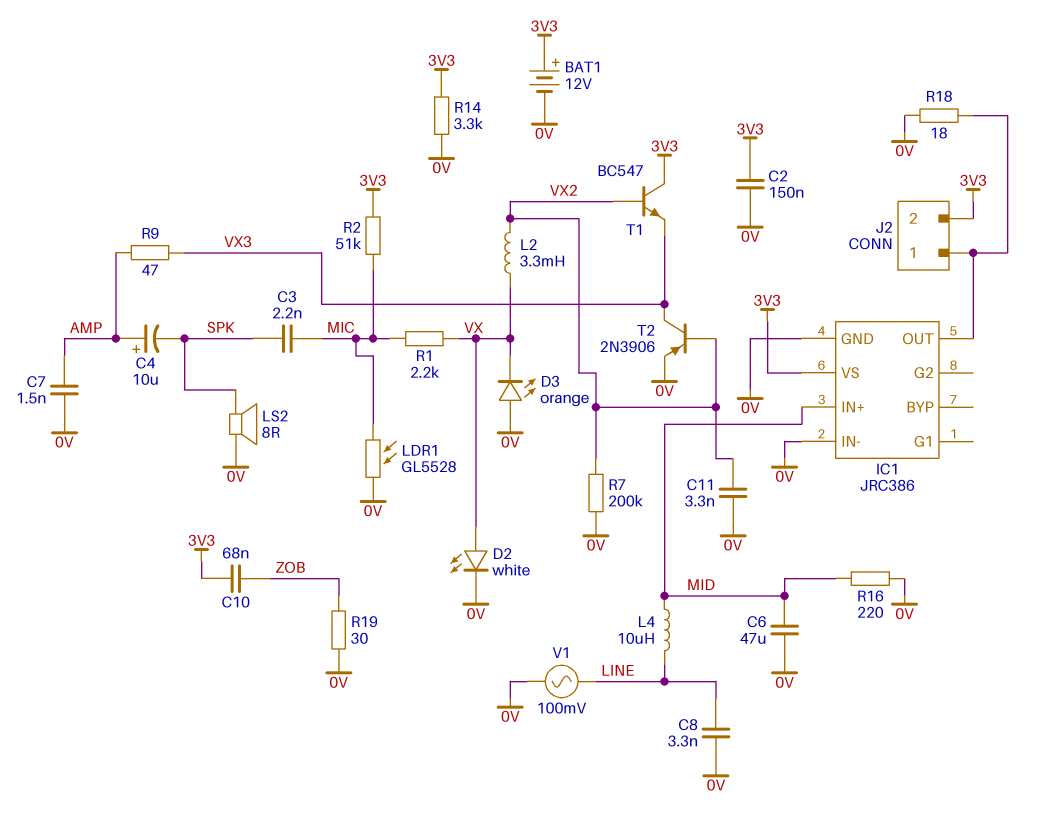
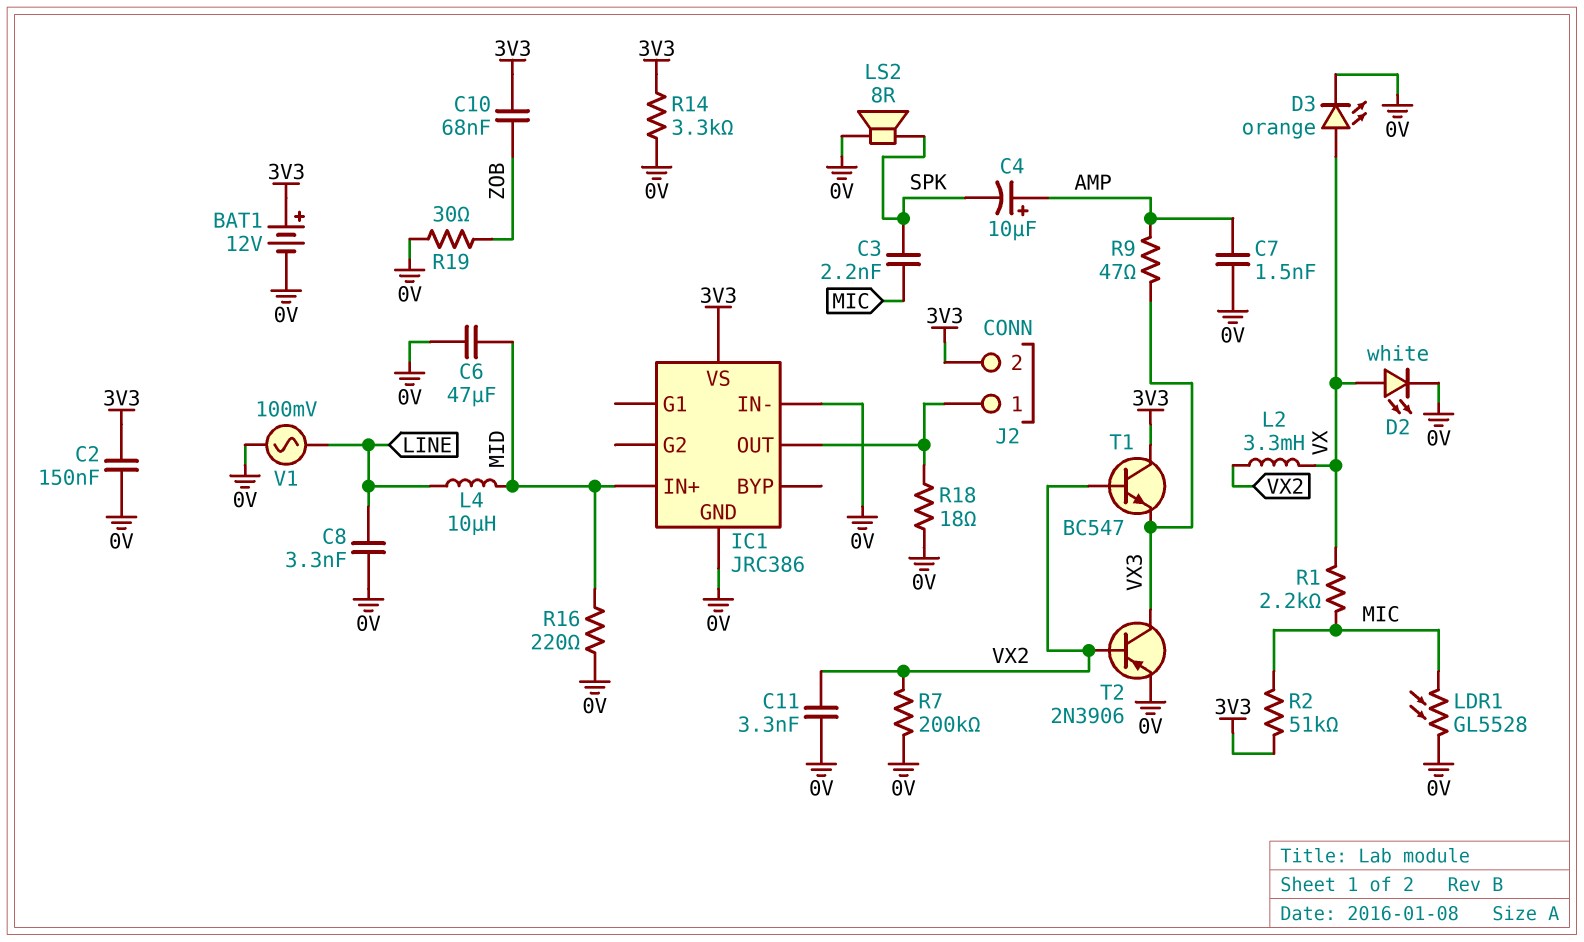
D3: LED orange (A 0V, K VX) -> LED orange (A VX, K 0V)

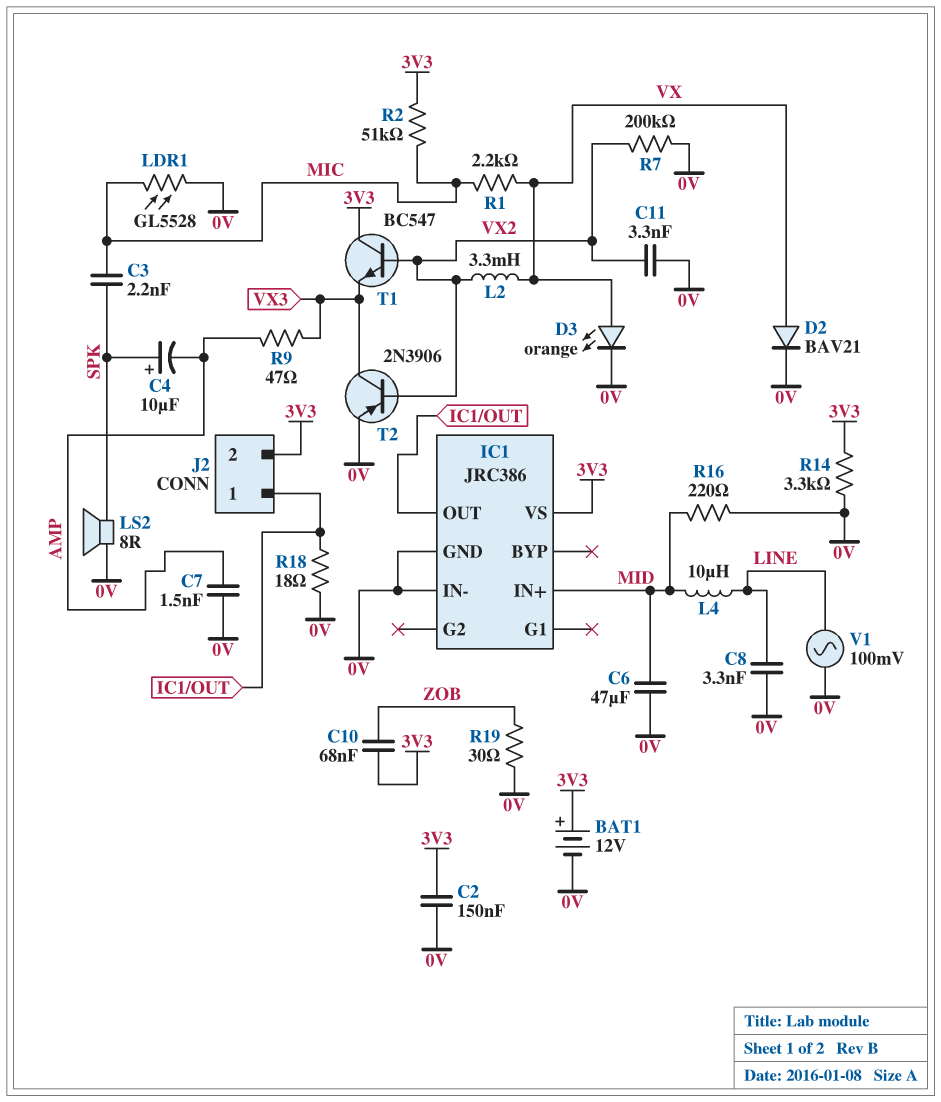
C4: 10uF (plus AMP, minus SPK) -> 10uF (plus SPK, minus AMP)
D2: LED white (A VX, K 0V) -> diode BAV21 (A VX, K 0V)

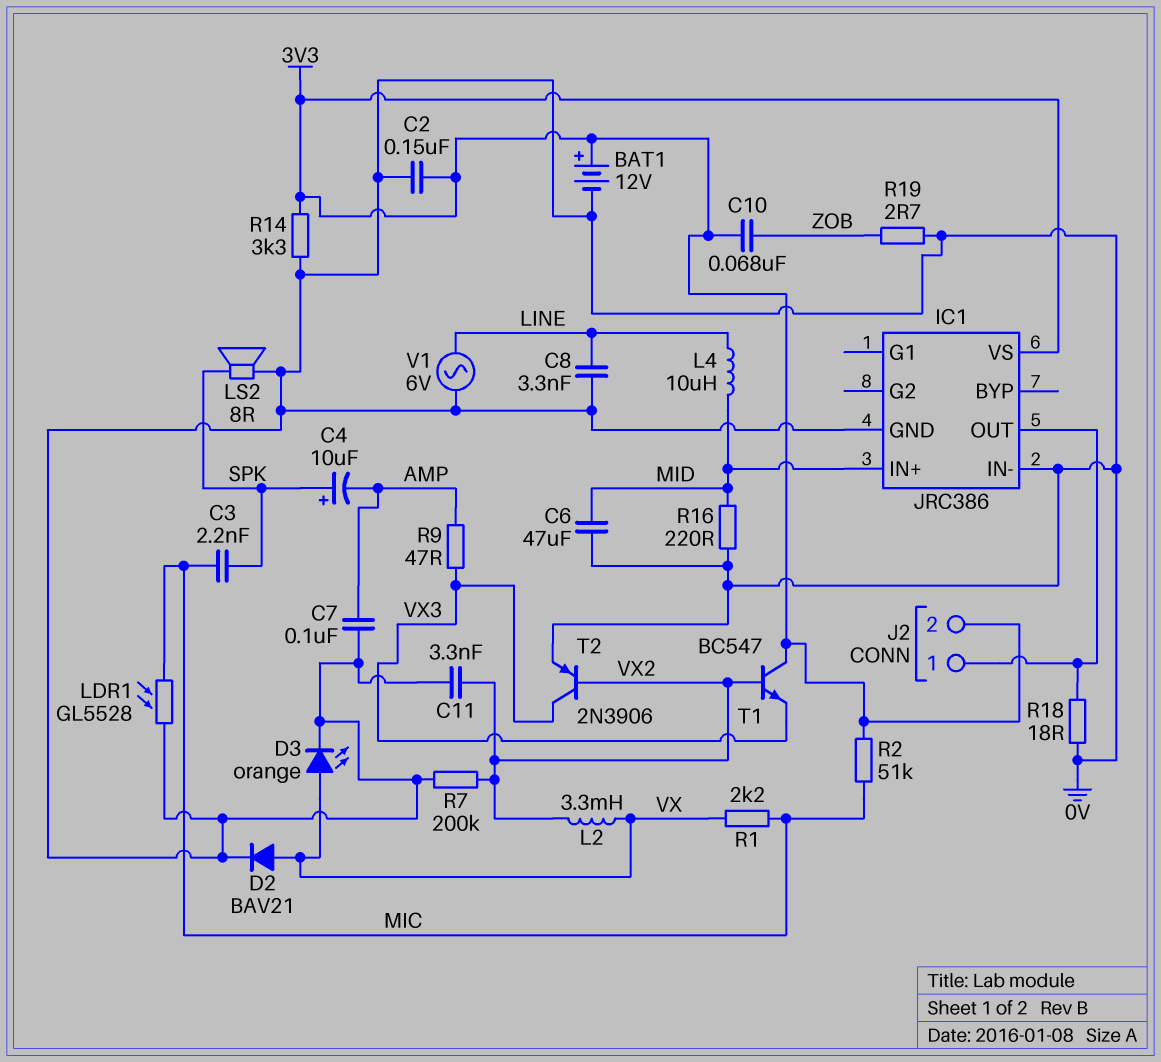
C7: 1.5nF (0V, AMP) -> 100nF (0V, AMP)
R19: 30 (0V, ZOB) -> 2.7 (0V, ZOB)
V1: AC 100mV (0V, LINE) -> AC 6V (0V, LINE)

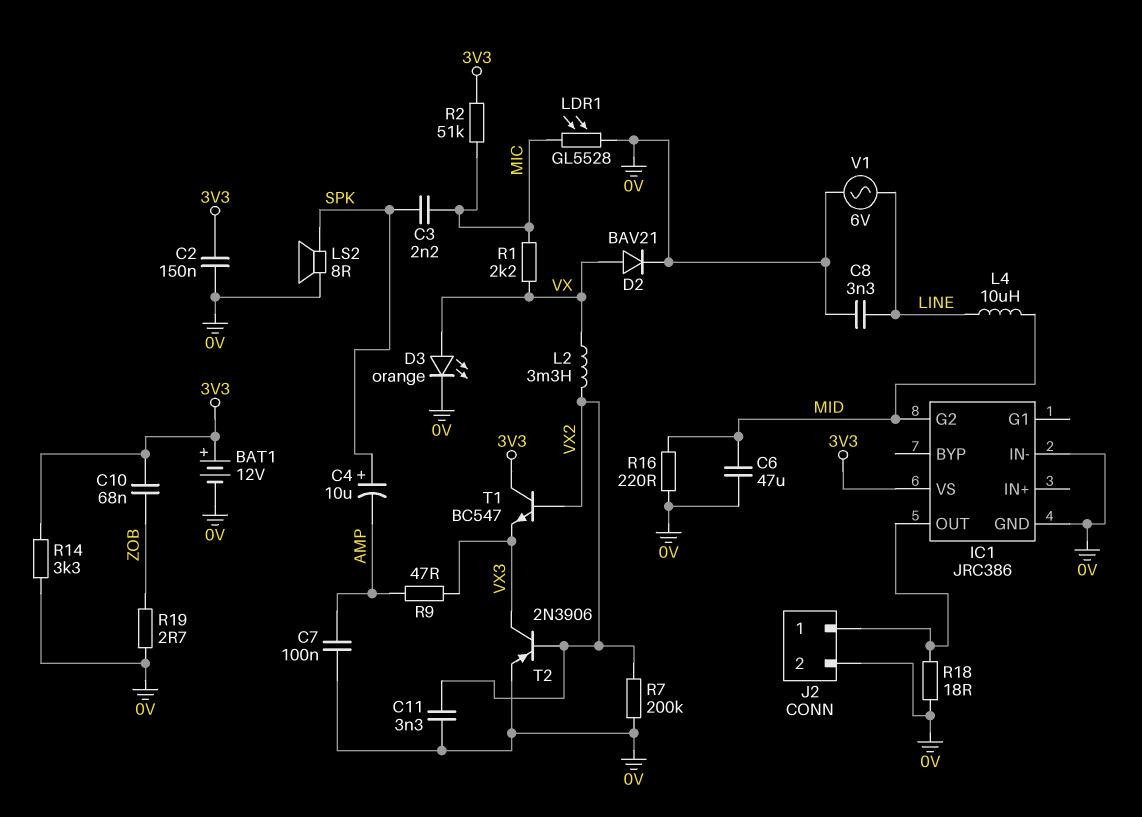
IC1 pin G2: none -> MID
IC1 pin IN+: MID -> none
J2 pin 2: 3V3 -> 0V

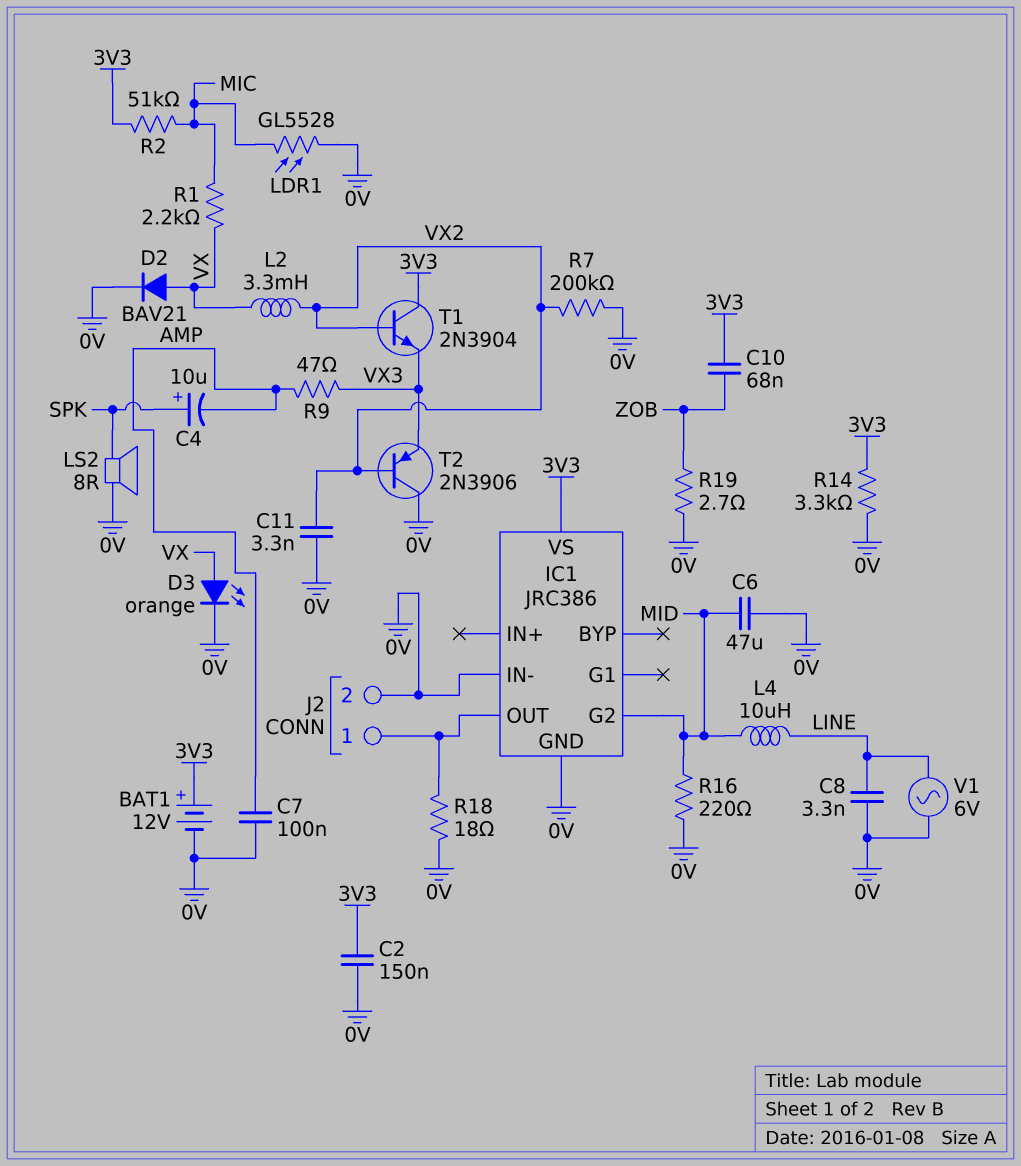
C3: 2.2nF (MIC, SPK) -> none
T1: NPN BC547 (B VX2, C 3V3, E VX3) -> NPN 2N3904 (B VX2, C 3V3, E VX3)
T2: PNP 2N3906 (B VX2, C VX3, E 0V) -> PNP 2N3906 (B VX2, C 0V, E VX3)

